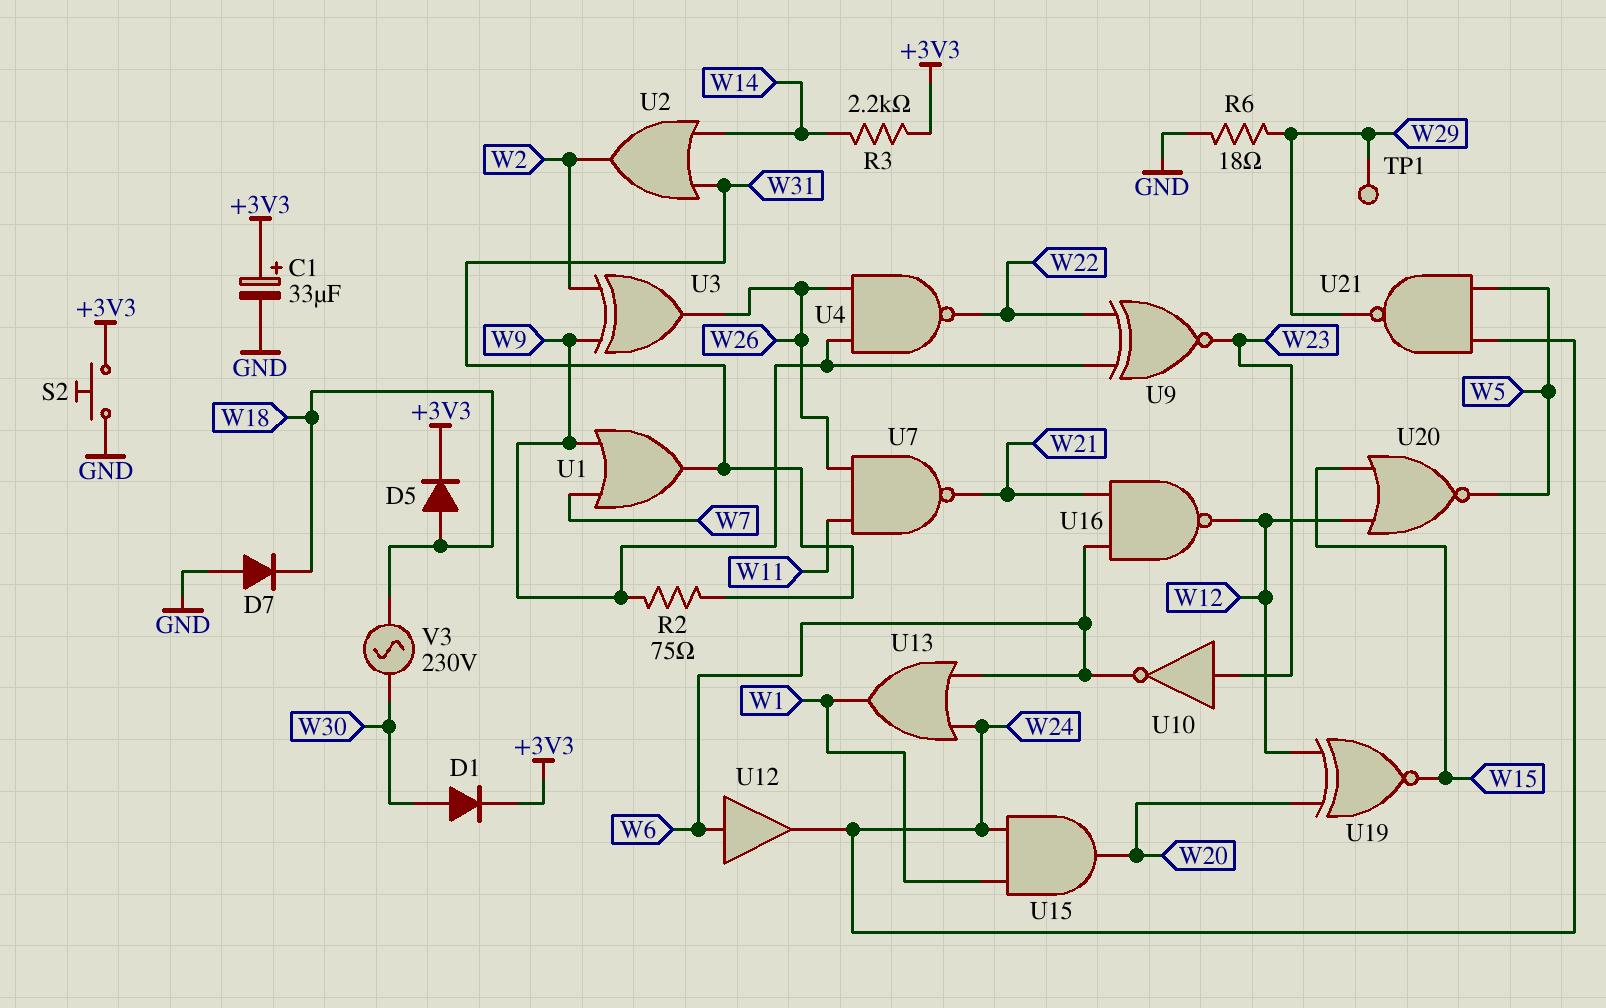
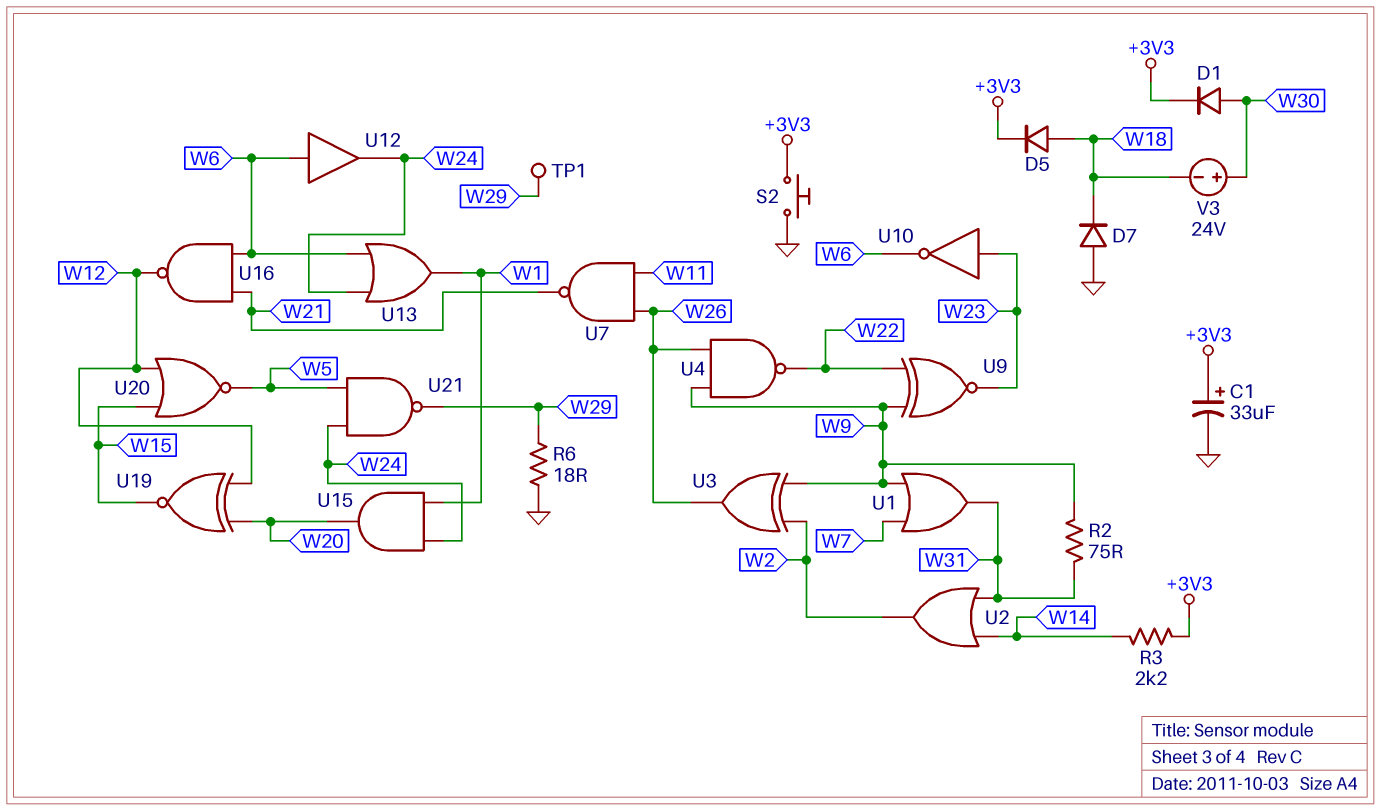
V3: AC 230V (W18, W30) -> 24V (plus W30, minus W18)

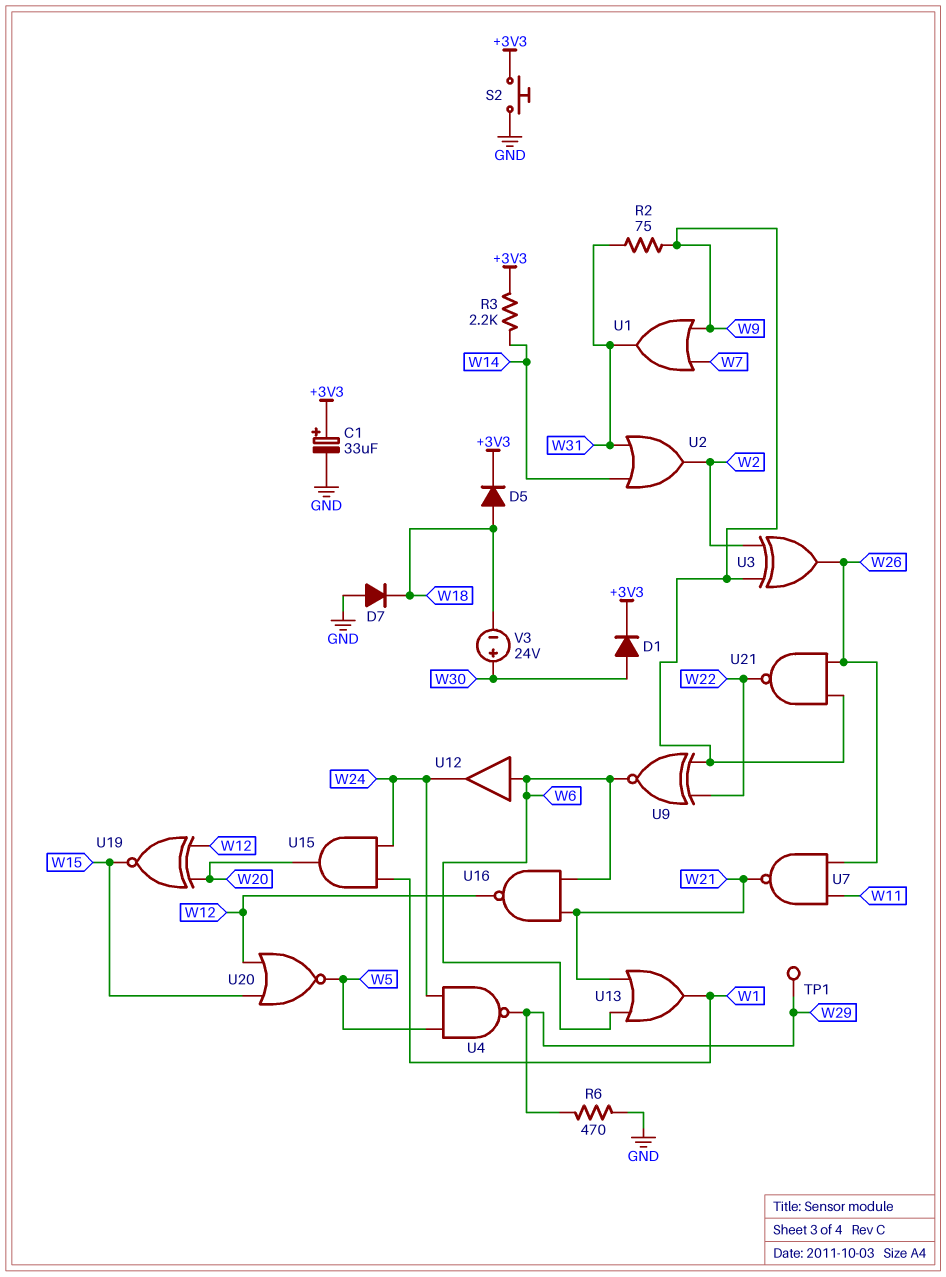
R6: 18 (GND, W29) -> 470 (GND, W29)
U4: NAND (in W9, in W26, out W22) -> NAND (in W5, in W24, out W29)
U9: XNOR (in W9, in W22, out W23) -> XNOR (in W9, in W22, out W6)
U10: NOT (in W23, out W6) -> none
U13: OR (in W6, in W24, out W1) -> OR (in W6, in W21, out W1)
U21: NAND (in W5, in W24, out W29) -> NAND (in W9, in W26, out W22)

